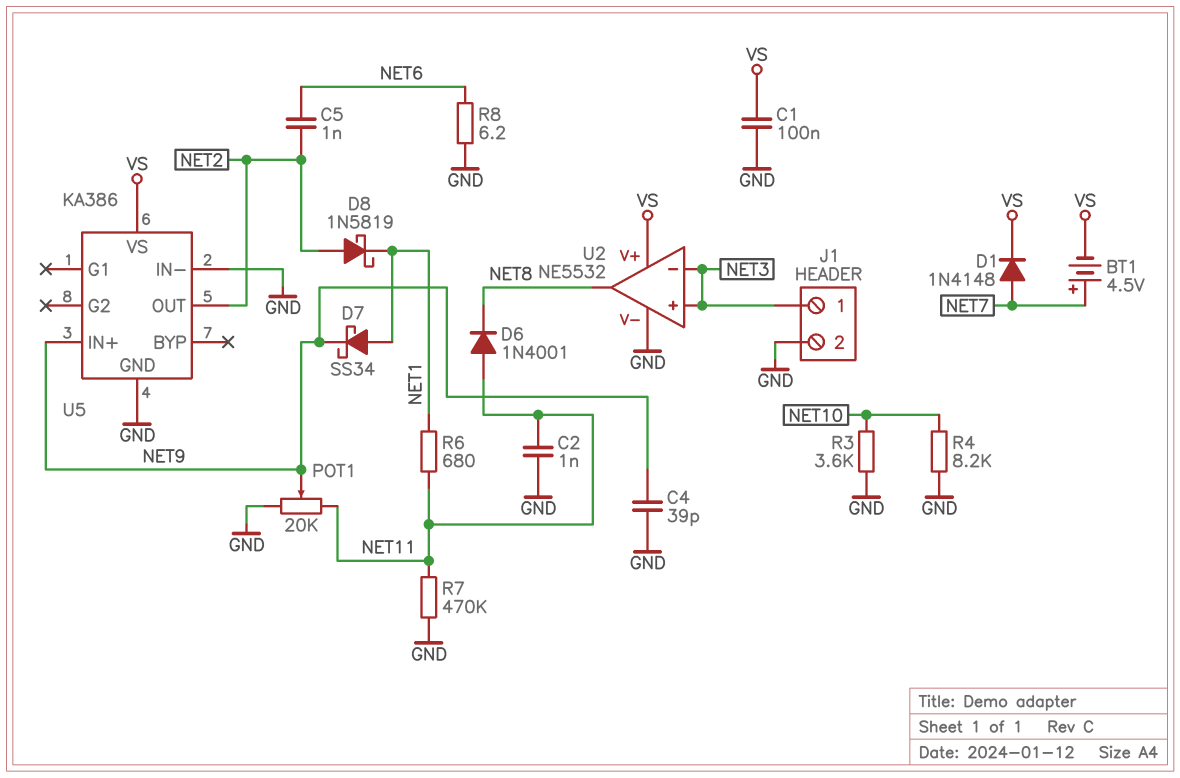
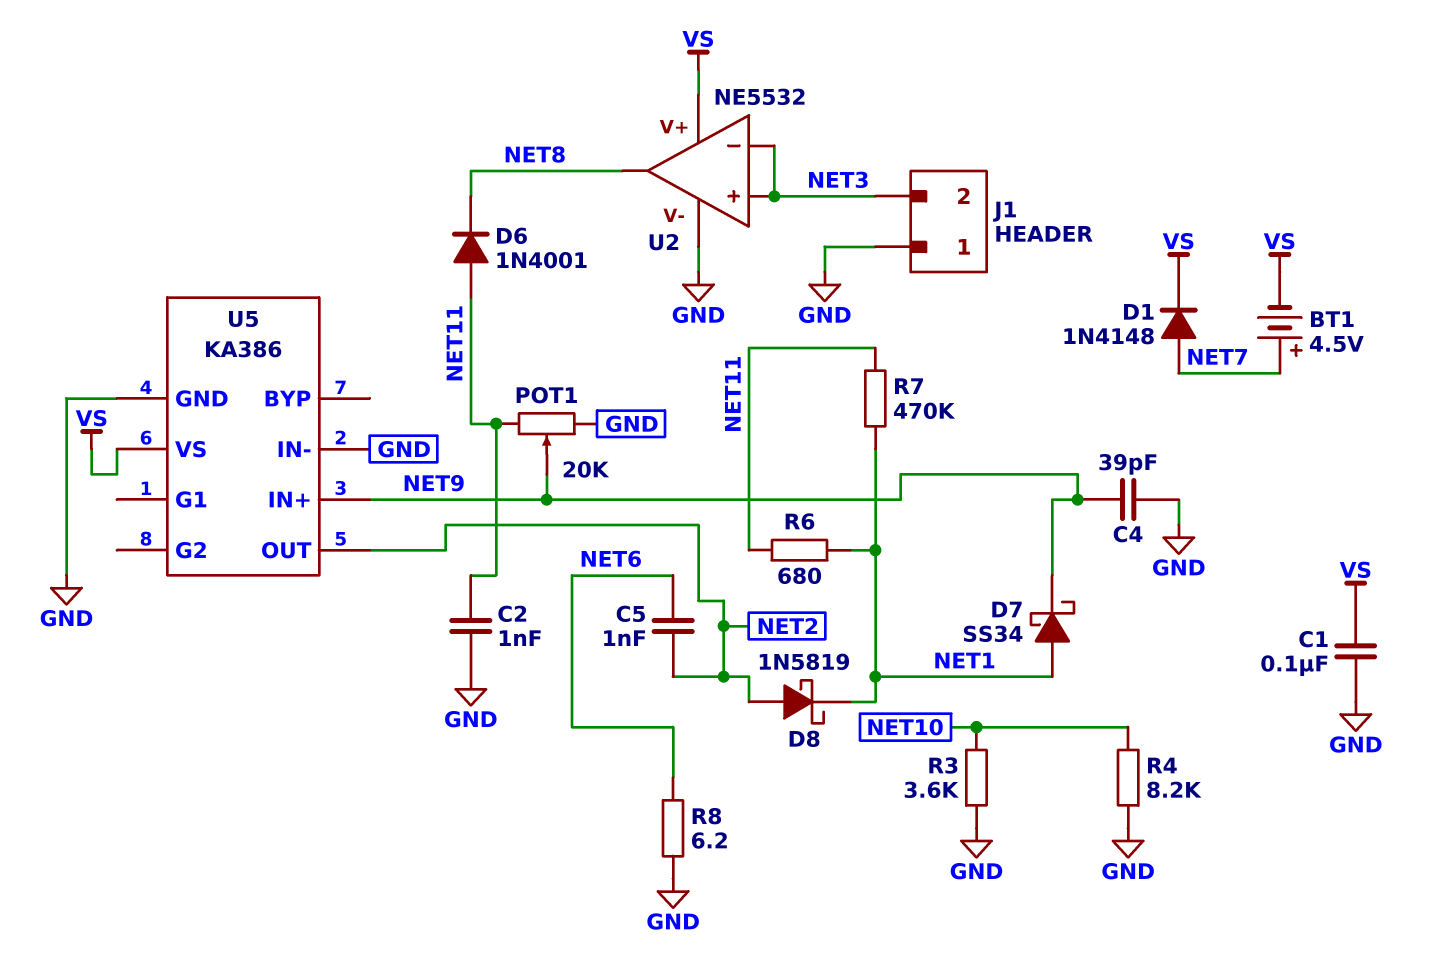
J1 pin 1: NET3 -> GND
J1 pin 2: GND -> NET3
R7: 470k (GND, NET11) -> 470k (NET1, NET11)

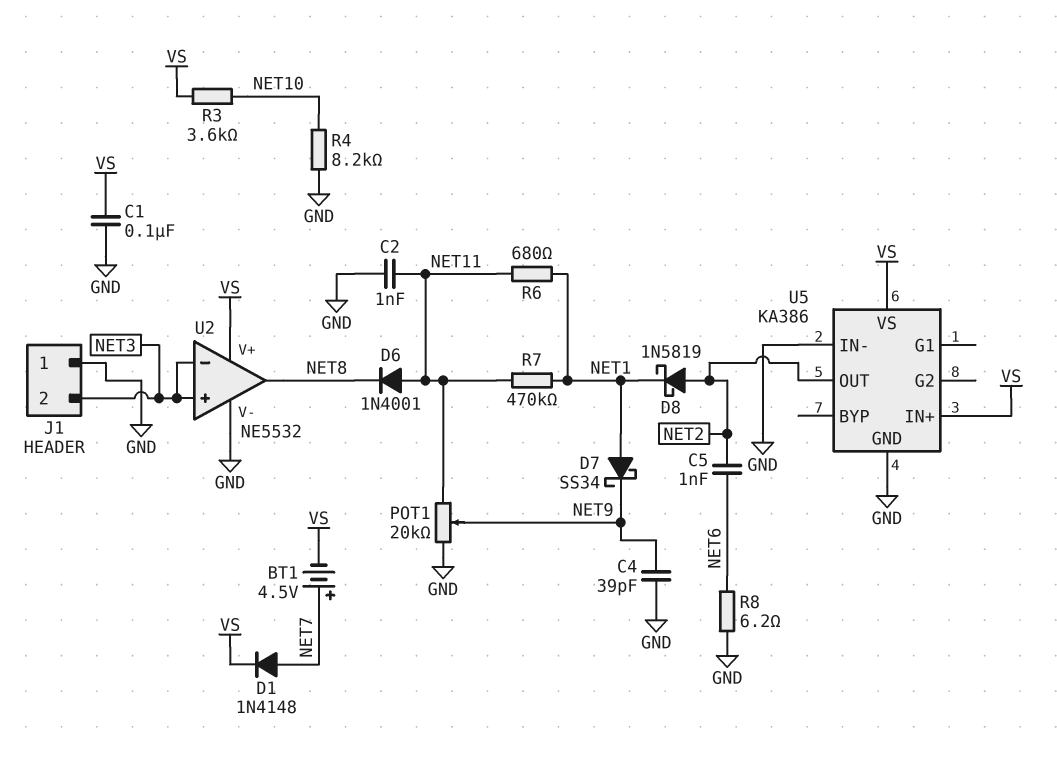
R3: 3.6k (GND, NET10) -> 3.6k (NET10, VS)
U5 pin IN+: NET9 -> VS

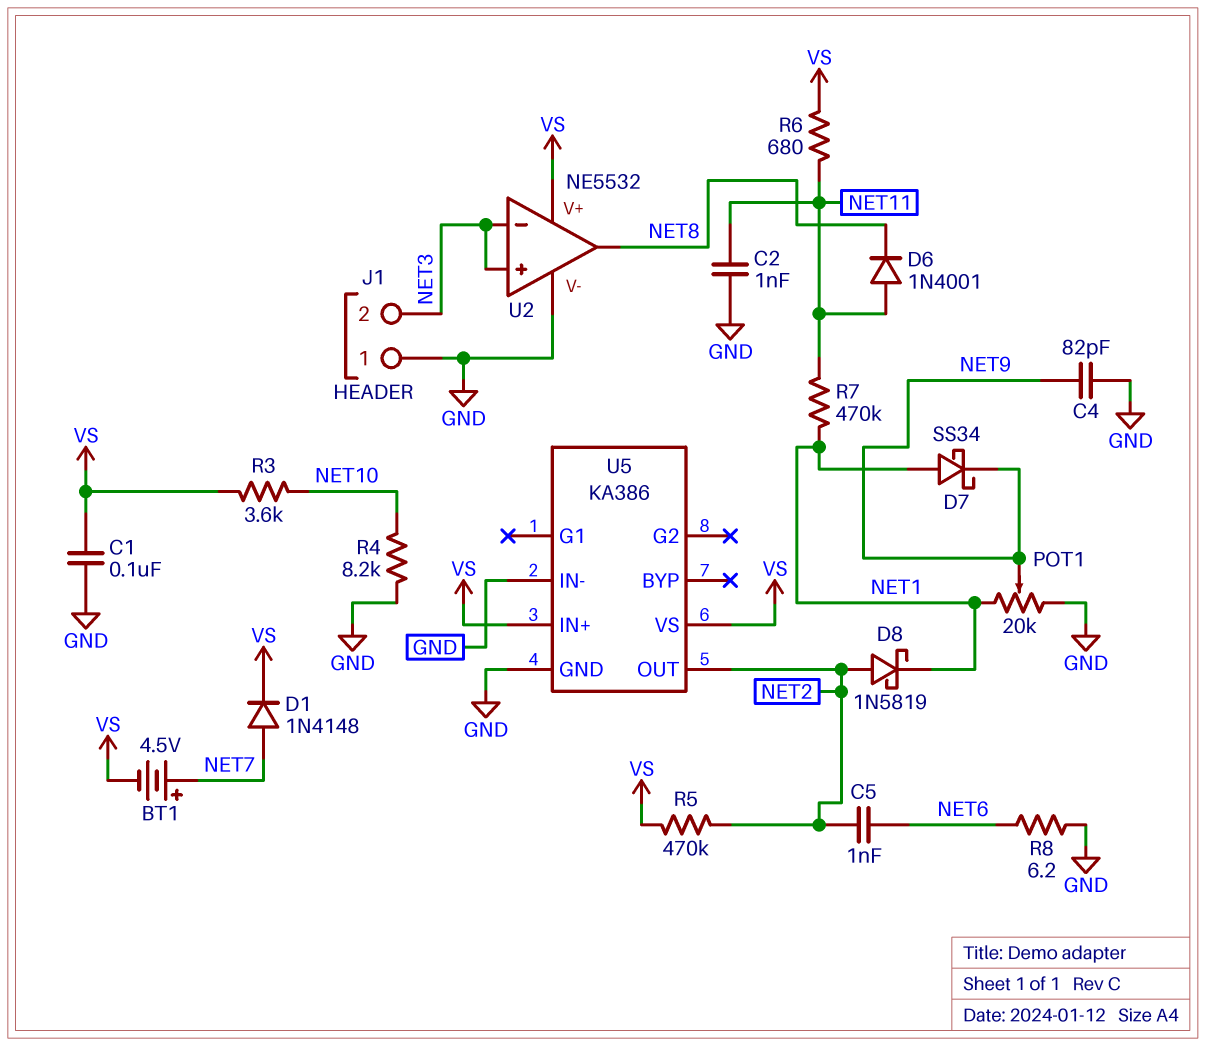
C4: 39pF (GND, NET9) -> 82pF (GND, NET9)
POT1: 20k (GND, NET11, wiper NET9) -> 20k (GND, NET1, wiper NET9)
R5: none -> 470k (NET2, VS)
R6: 680 (NET1, NET11) -> 680 (NET11, VS)

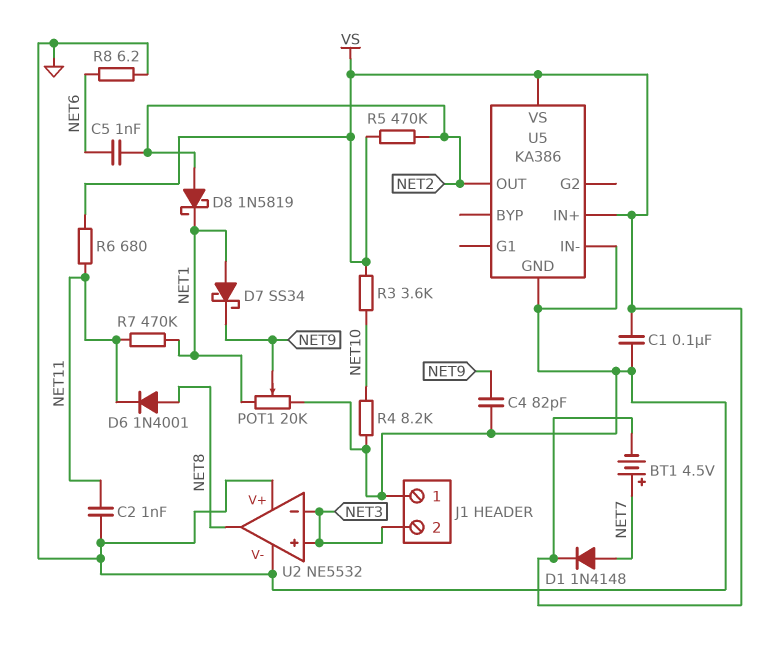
D6: diode 1N4001 (A NET11, K NET8) -> diode 1N4001 (A NET8, K NET11)
U2 pin V+: VS -> GND

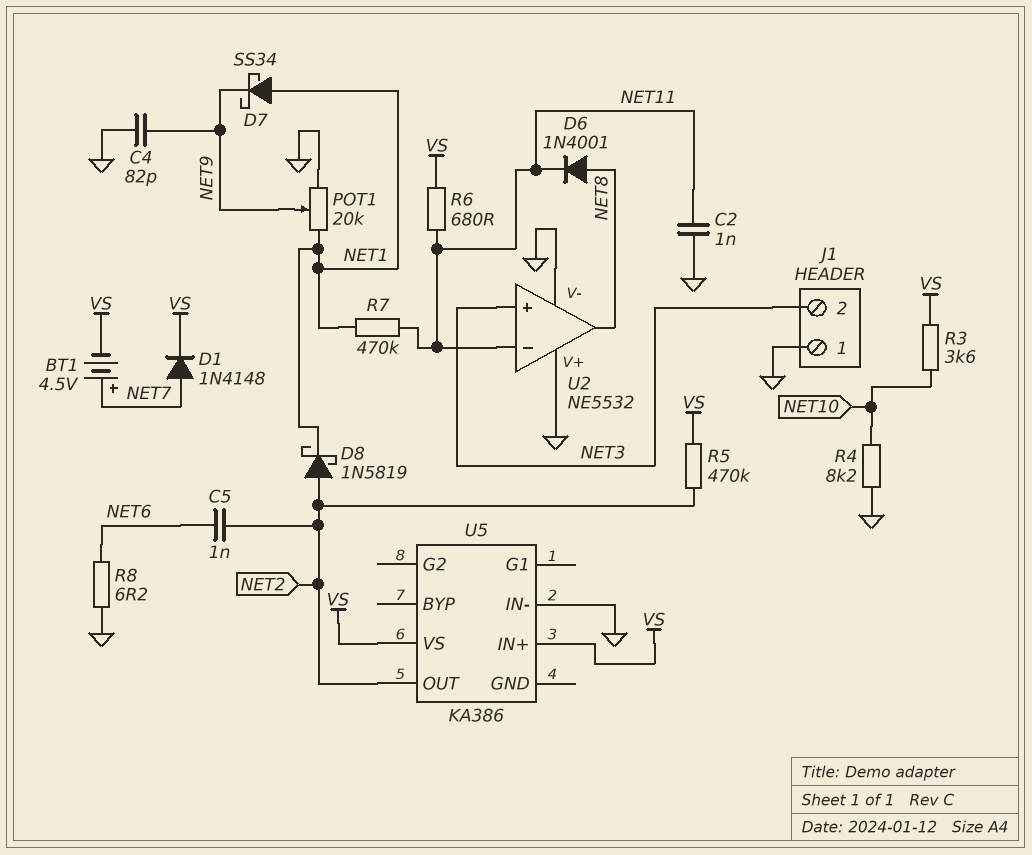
C1: 100nF (GND, VS) -> none
U2 pin in-: NET3 -> NET11
U5 pin GND: GND -> none

